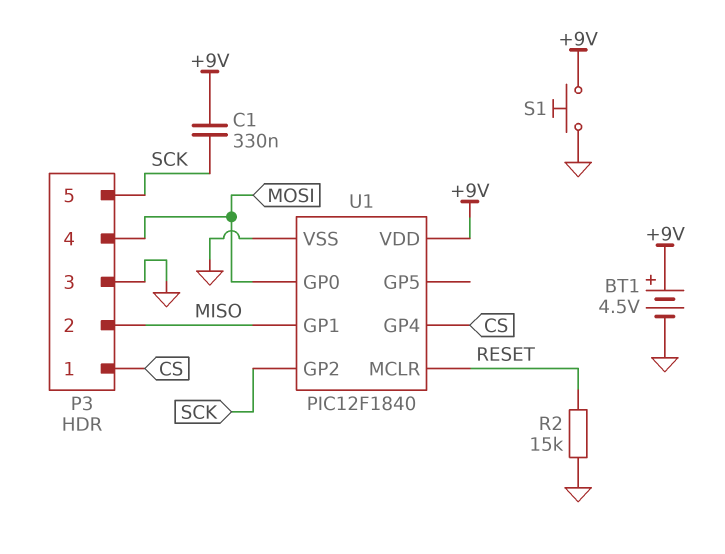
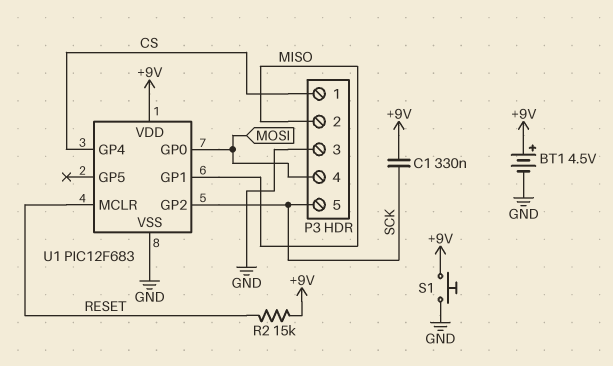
R2: 15k (GND, RESET) -> 15k (+9V, RESET)
U1: PIC12F1840 -> PIC12F683

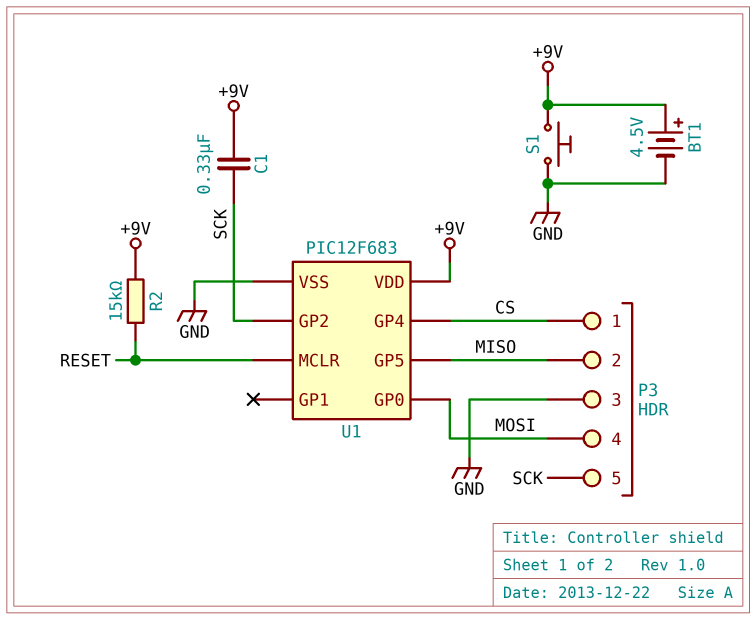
U1 pin GP1: MISO -> none
U1 pin GP5: none -> MISO

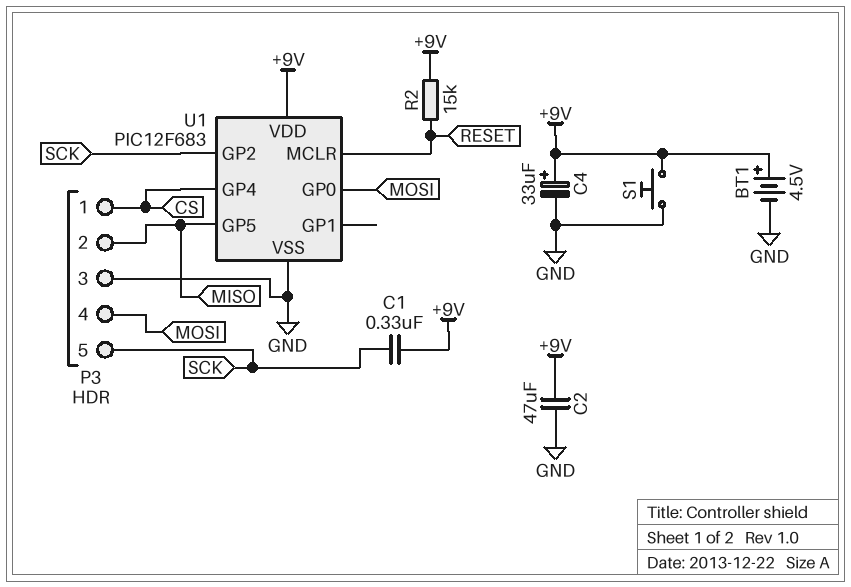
C2: none -> 47uF (+9V, GND)
C4: none -> 33uF (plus +9V, minus GND)

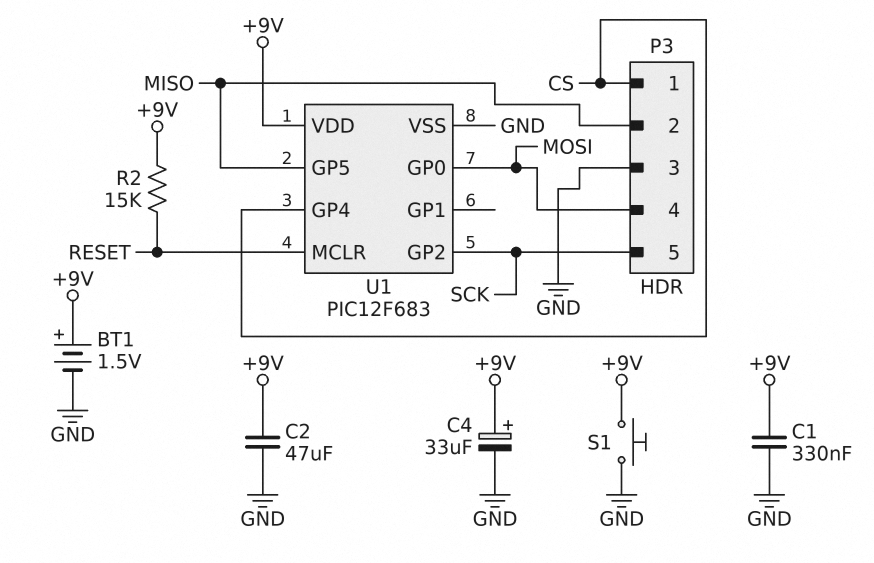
BT1: 4.5V (plus +9V, minus GND) -> 1.5V (plus +9V, minus GND)
C1: 330nF (+9V, SCK) -> 330nF (+9V, GND)

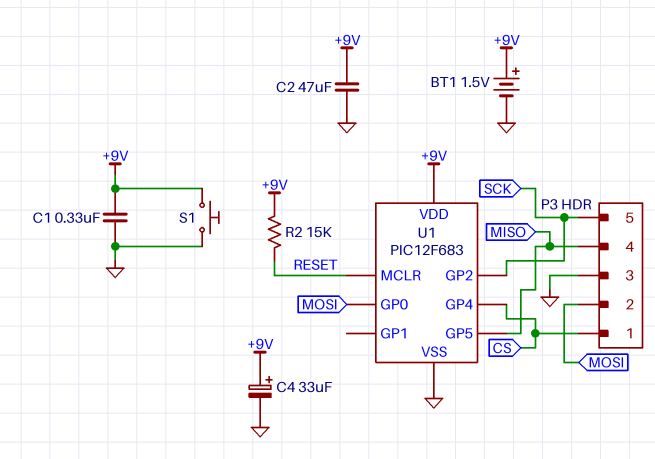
P3 pin 2: MISO -> MOSI
P3 pin 4: MOSI -> MISO

